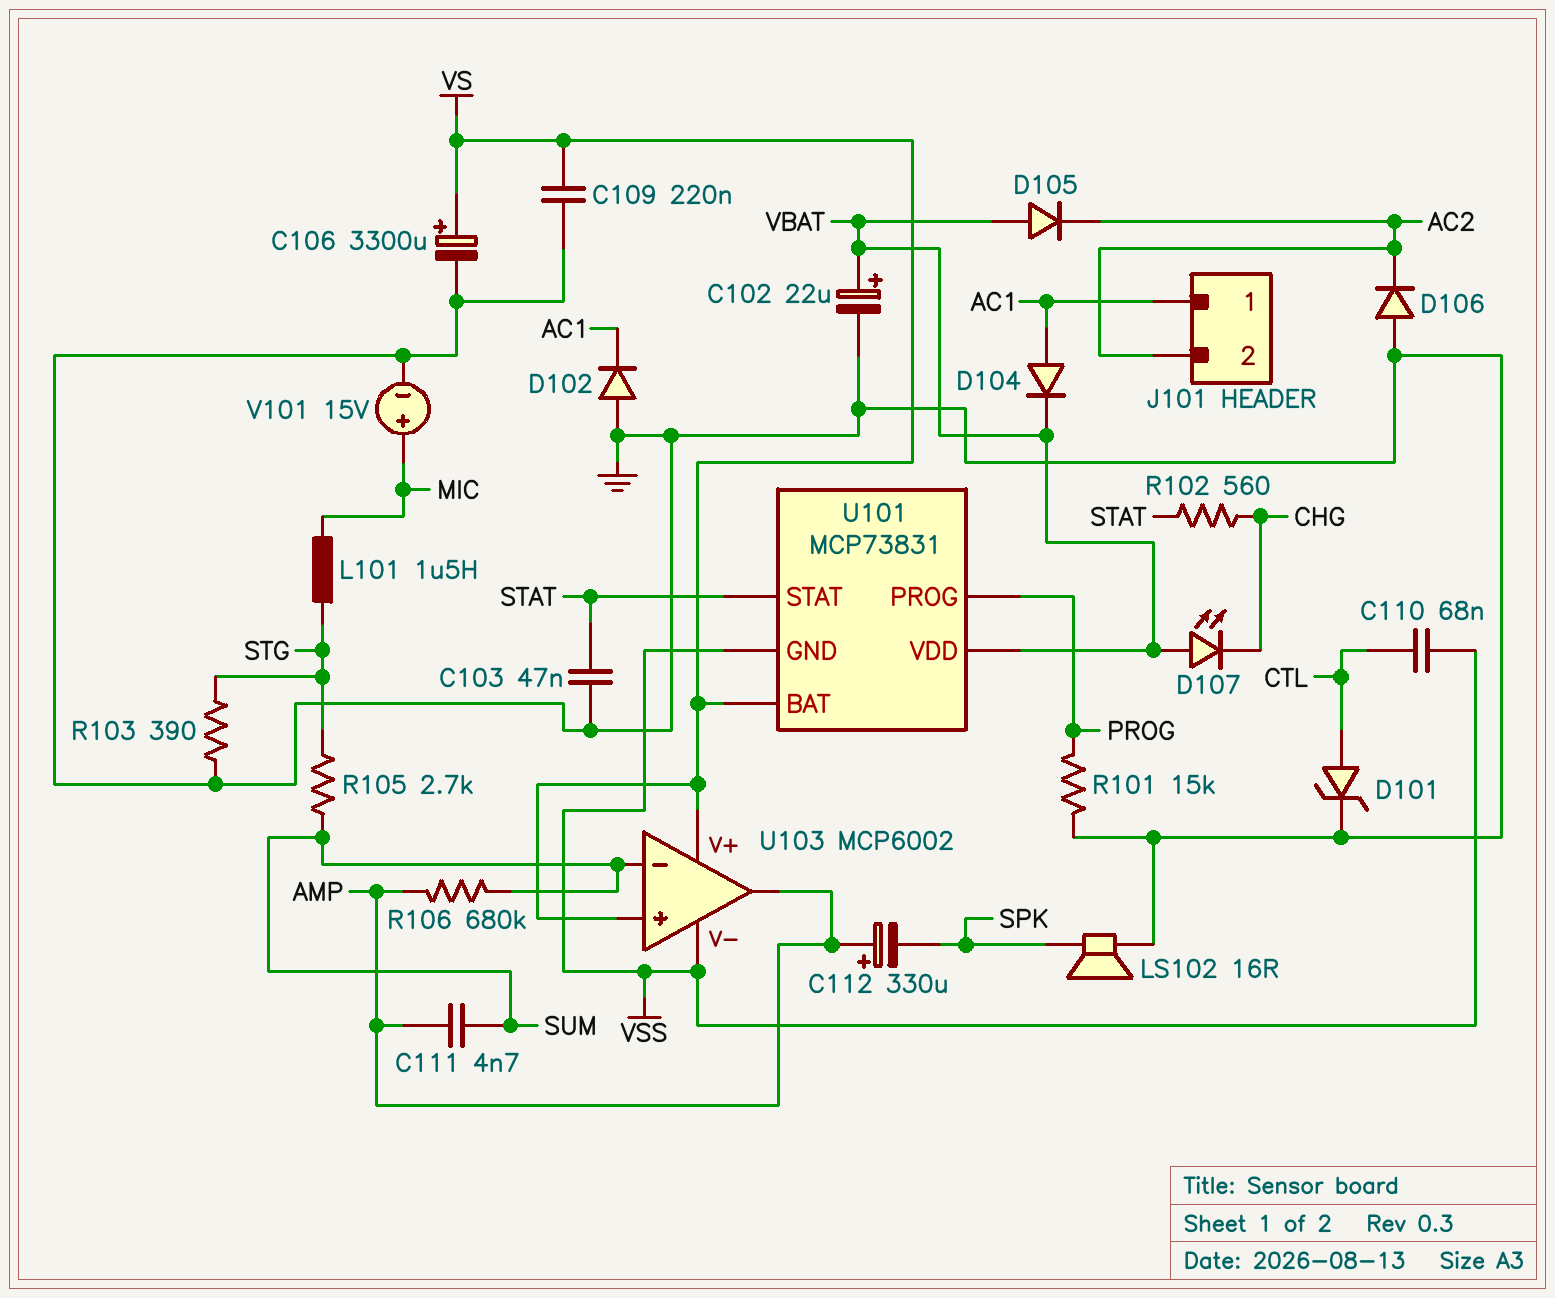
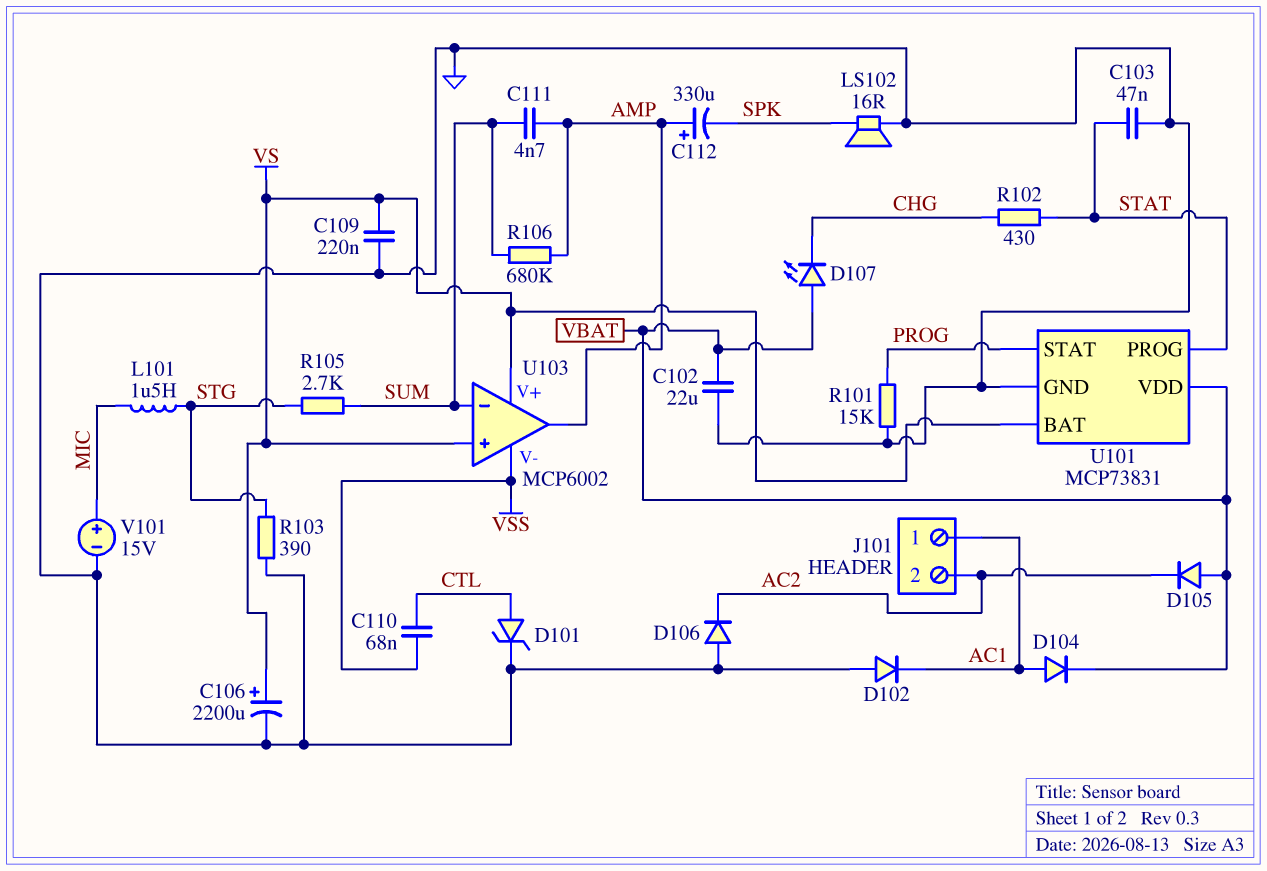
C102: 22uF (plus VBAT, minus GND) -> 22uF (GND, VBAT)
C106: 3300uF (plus VS, minus GND) -> 2200uF (plus VS, minus GND)
R102: 560 (CHG, STAT) -> 430 (CHG, STAT)
U101 pin GND: VSS -> GND
U101 pin PROG: PROG -> STAT
U101 pin STAT: STAT -> PROG

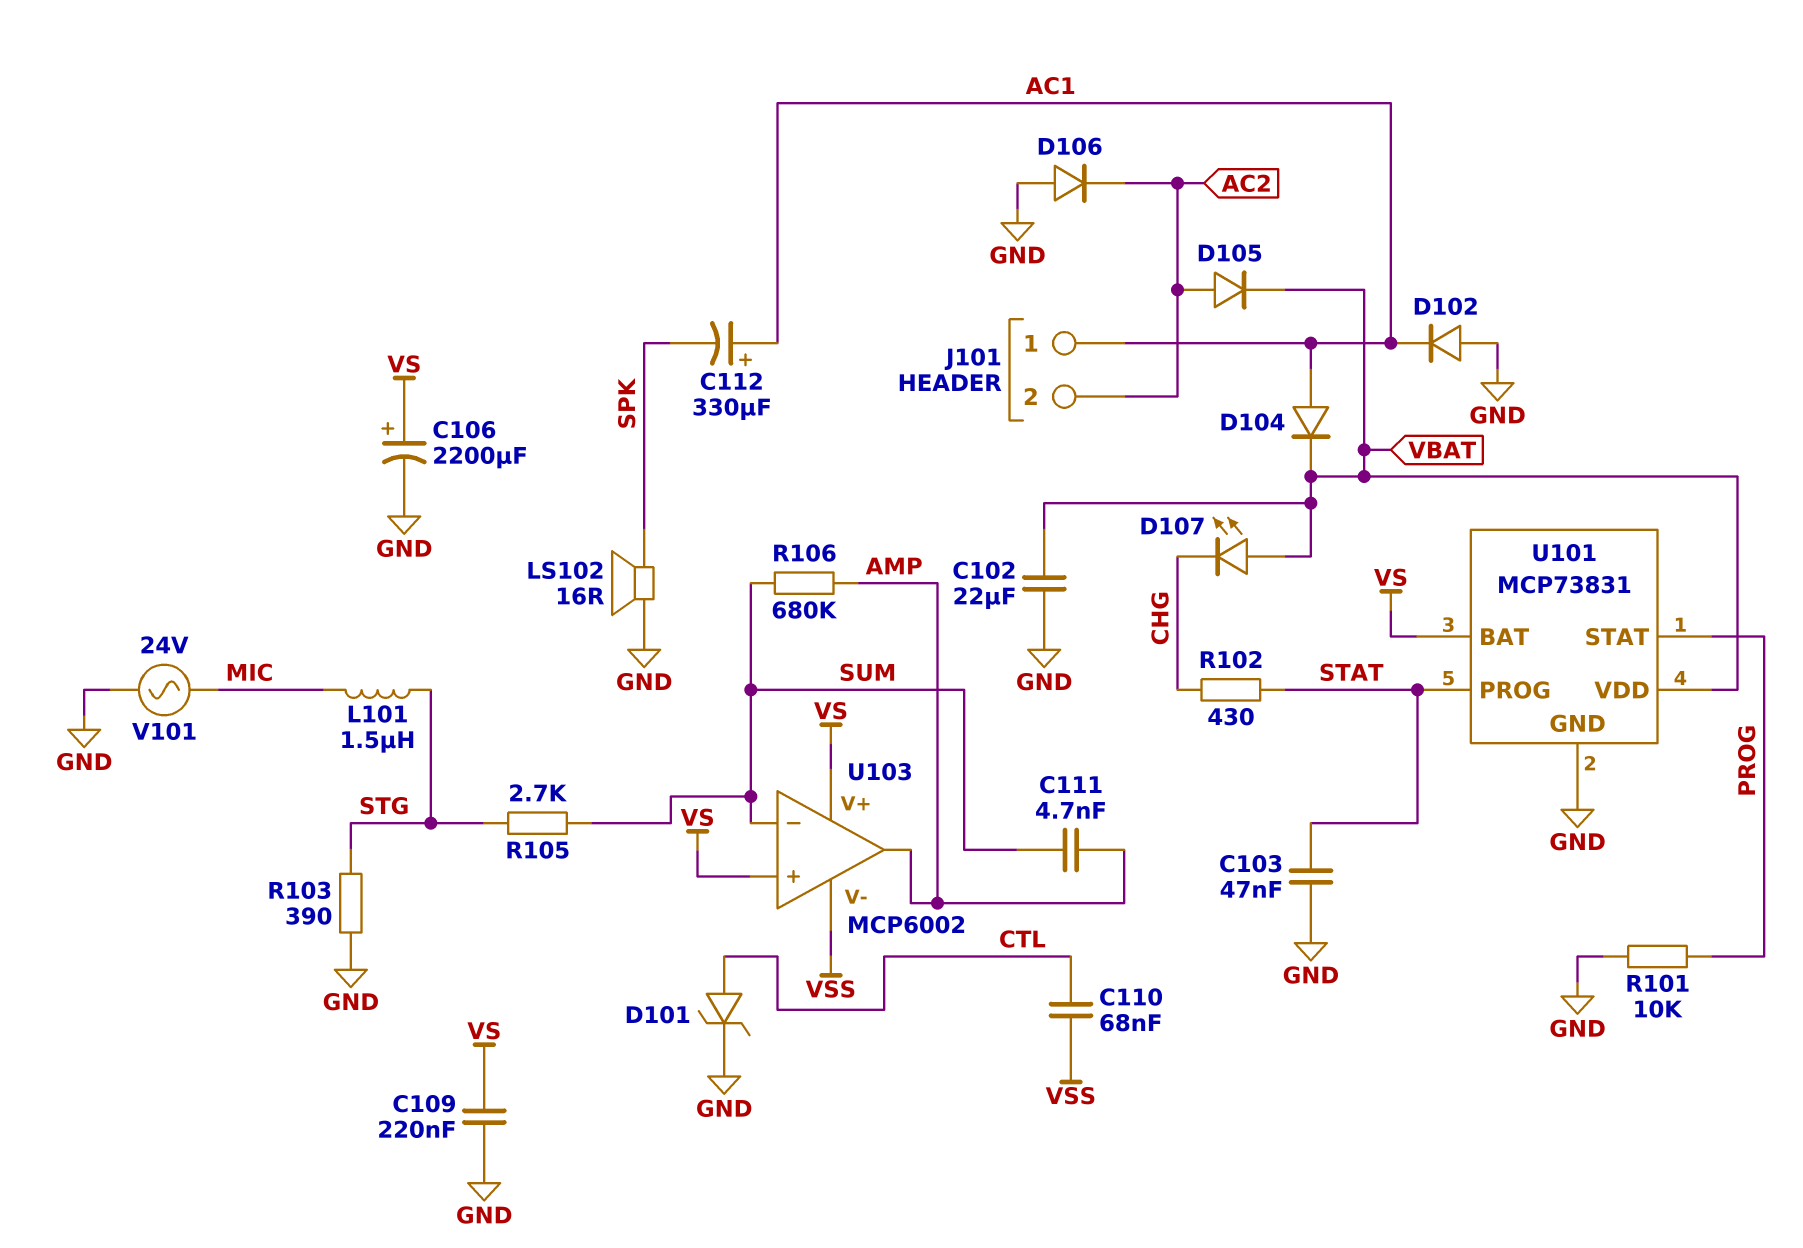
C112: 330uF (plus AMP, minus SPK) -> 330uF (plus AC1, minus SPK)
D105: diode (A VBAT, K AC2) -> diode (A AC2, K VBAT)
R101: 15k (GND, PROG) -> 10k (GND, PROG)
V101: 15V (plus MIC, minus GND) -> AC 24V (GND, MIC)

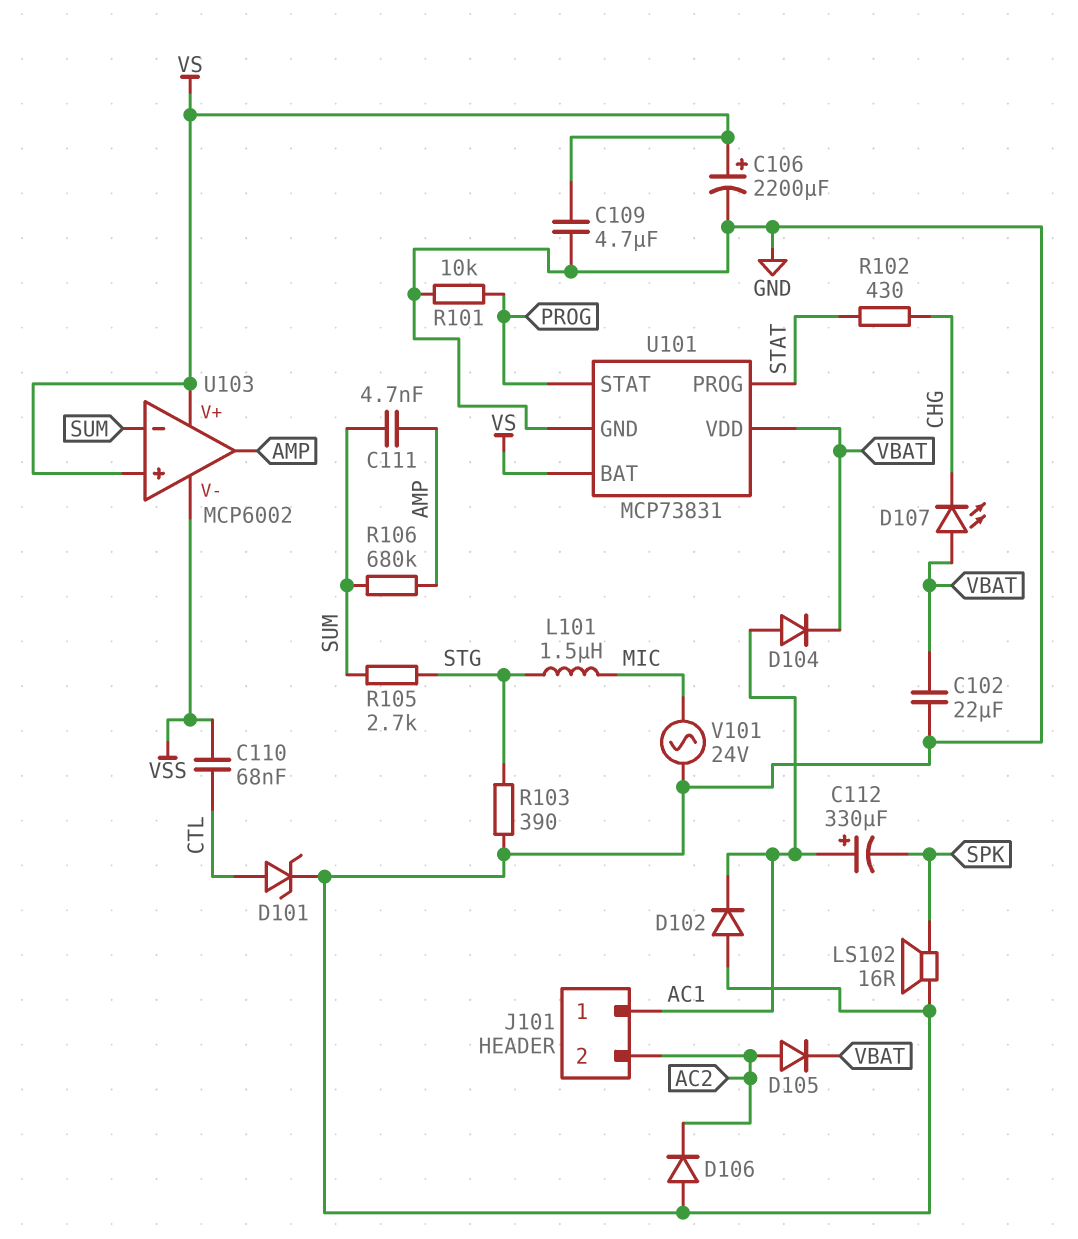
C103: 47nF (GND, STAT) -> none
C109: 220nF (GND, VS) -> 4.7uF (GND, VS)

